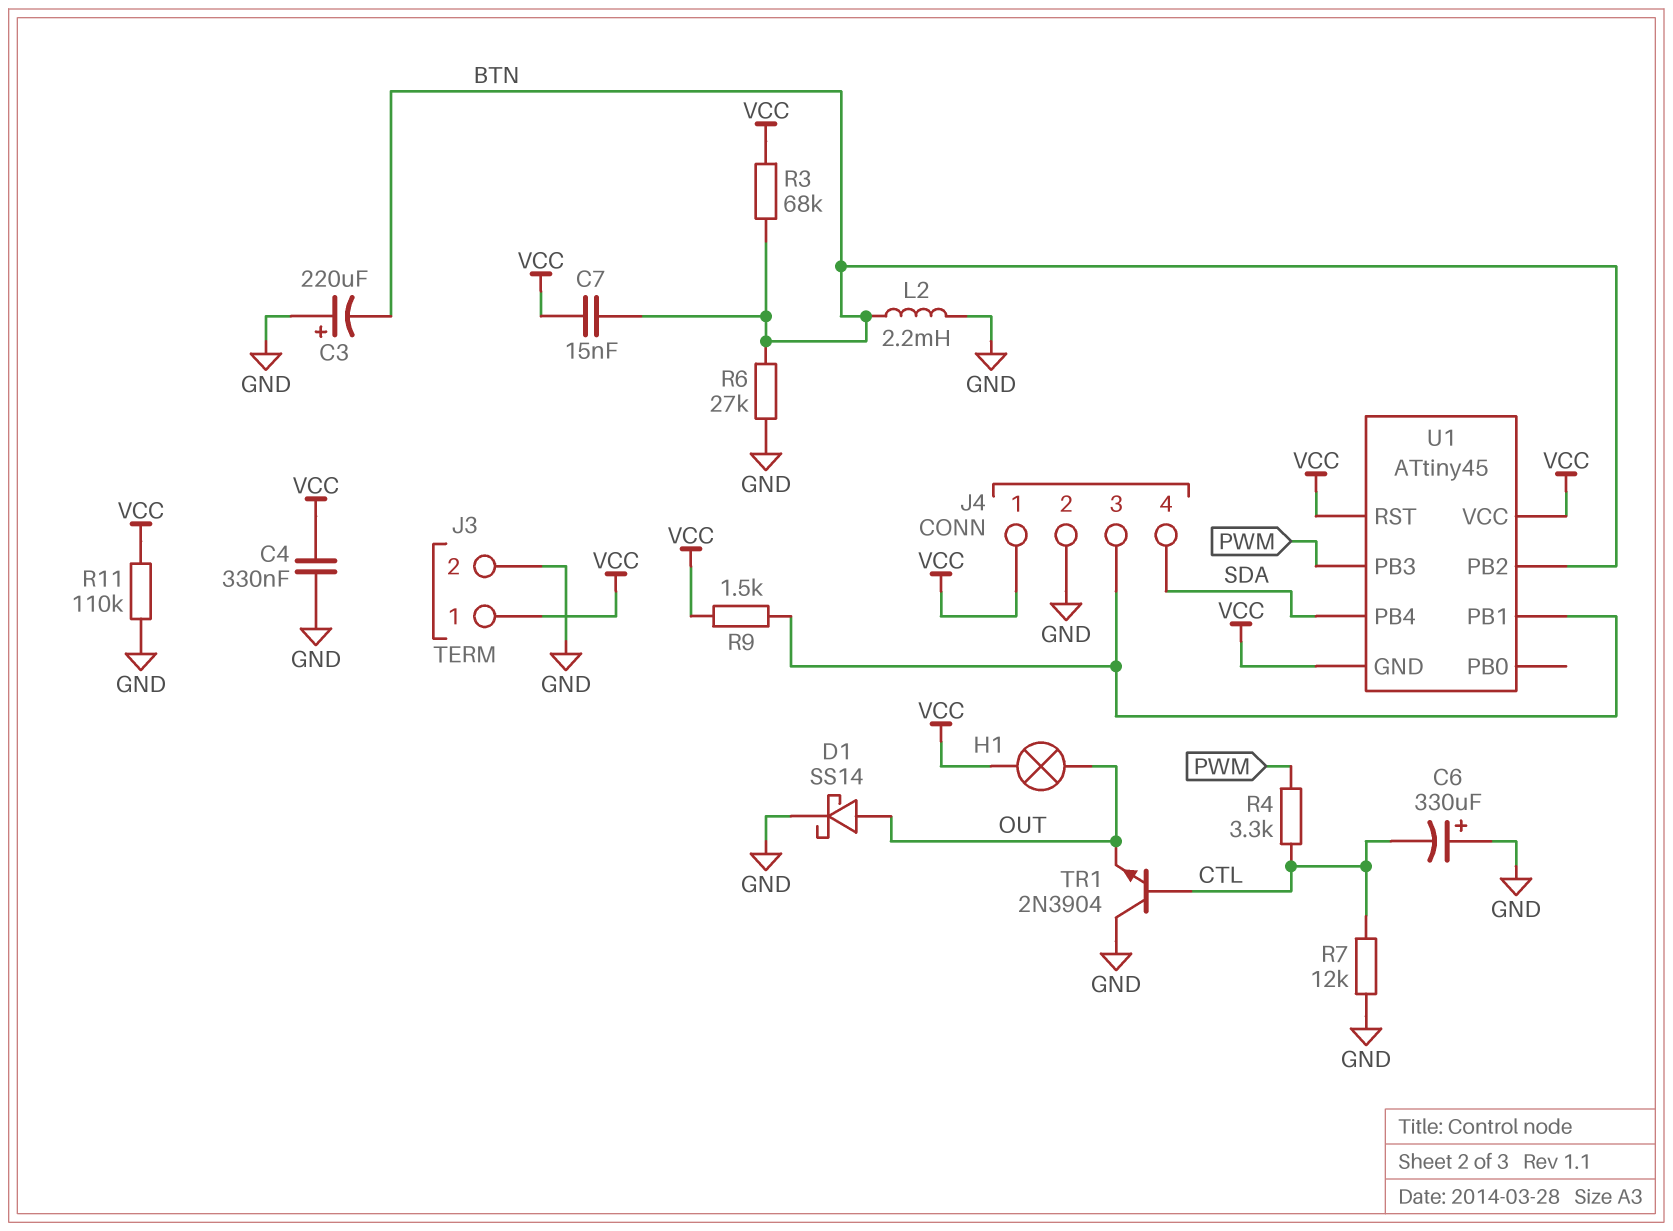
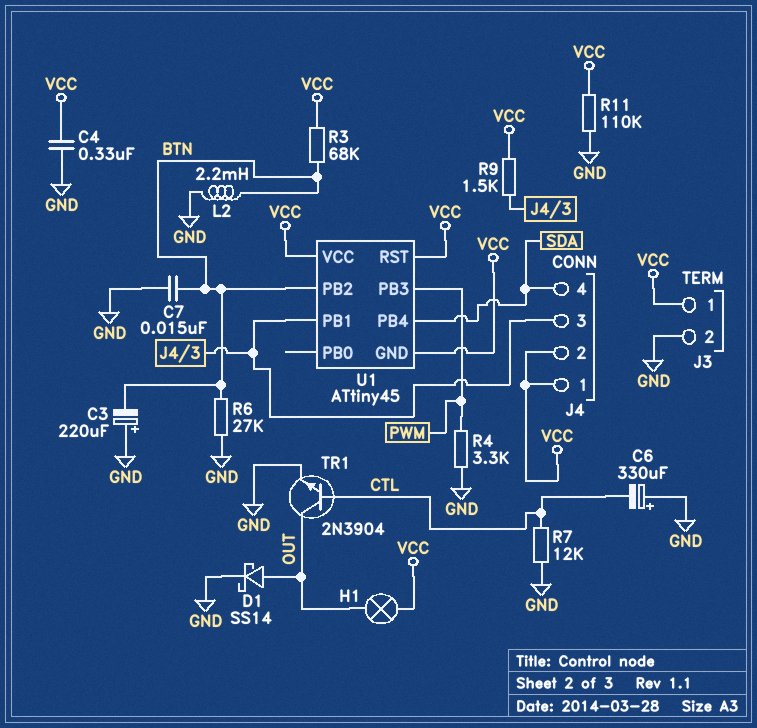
C7: 15nF (BTN, VCC) -> 15nF (BTN, GND)
J4 pin 2: GND -> VCC
R4: 3.3k (CTL, PWM) -> 3.3k (GND, PWM)
TR1: NPN 2N3904 (B CTL, C GND, E OUT) -> NPN 2N3904 (B CTL, C OUT, E GND)

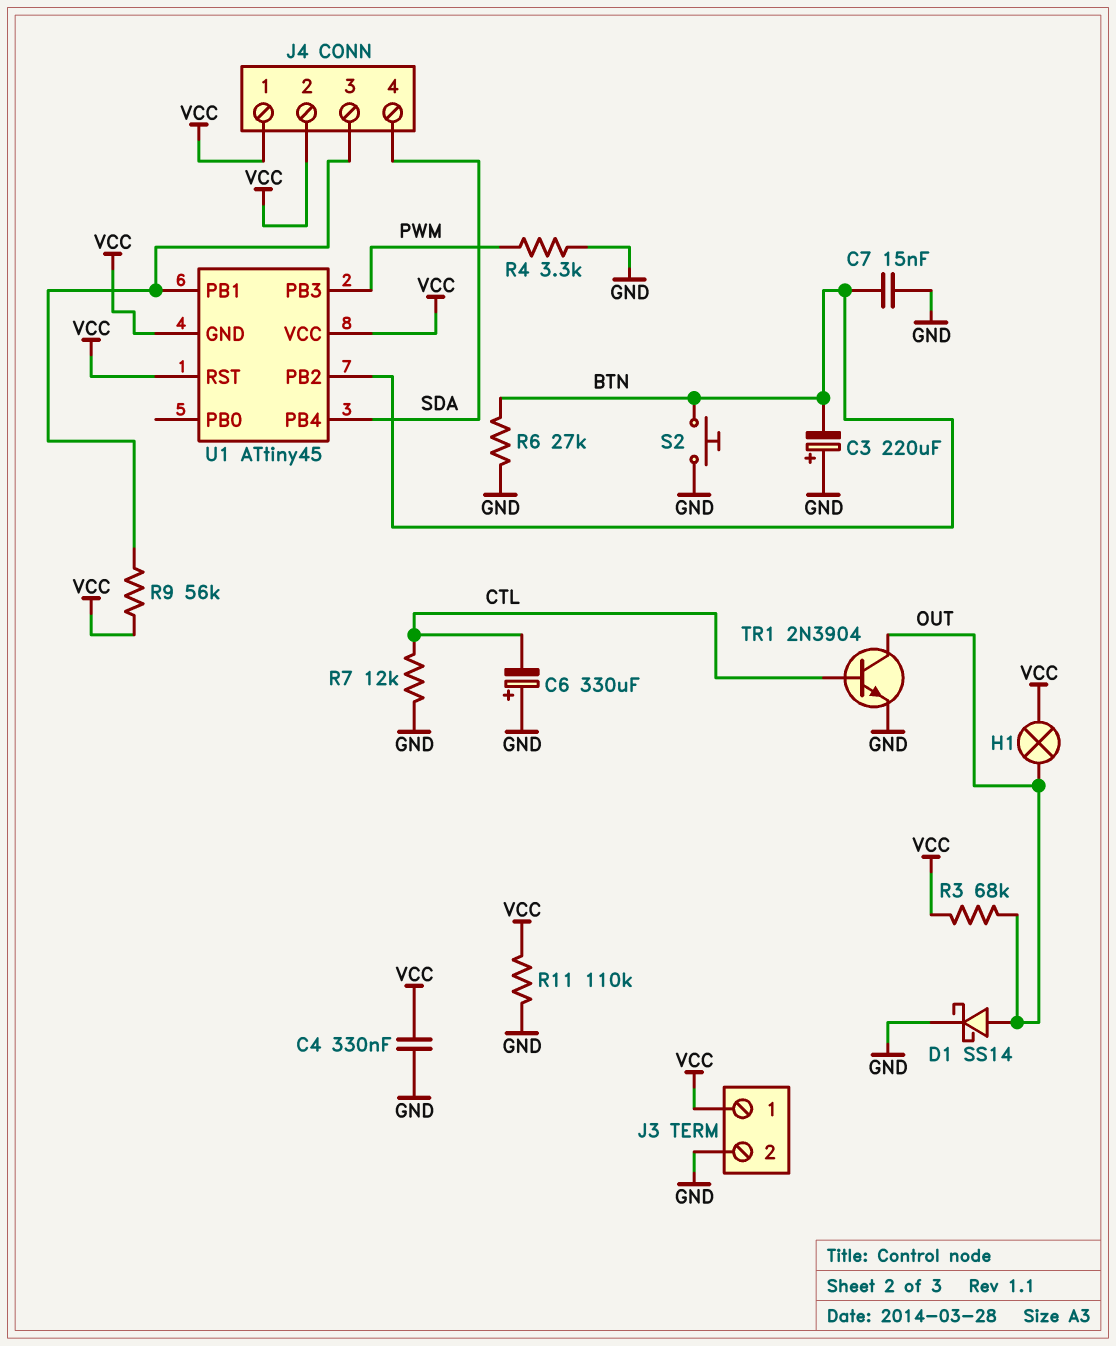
L2: 2.2mH (BTN, GND) -> none
R3: 68k (BTN, VCC) -> 68k (OUT, VCC)
R9: 1.5k (J4/3, VCC) -> 56k (J4/3, VCC)
S2: none -> button (BTN, GND)

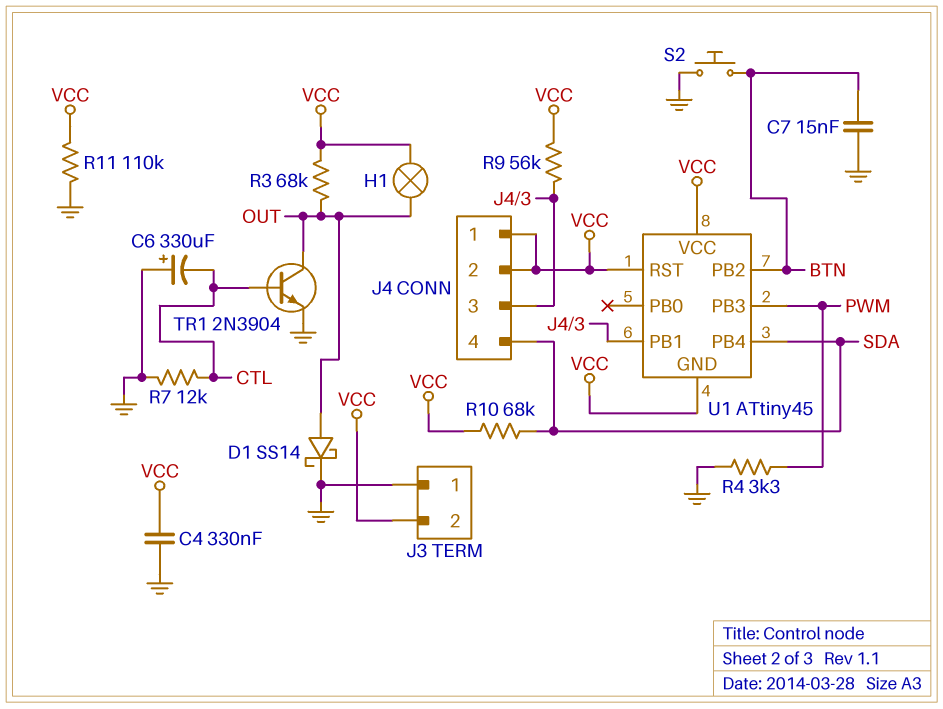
C3: 220uF (plus GND, minus BTN) -> none
J3 pin 1: VCC -> GND
J3 pin 2: GND -> VCC
R6: 27k (BTN, GND) -> none
R10: none -> 68k (SDA, VCC)

